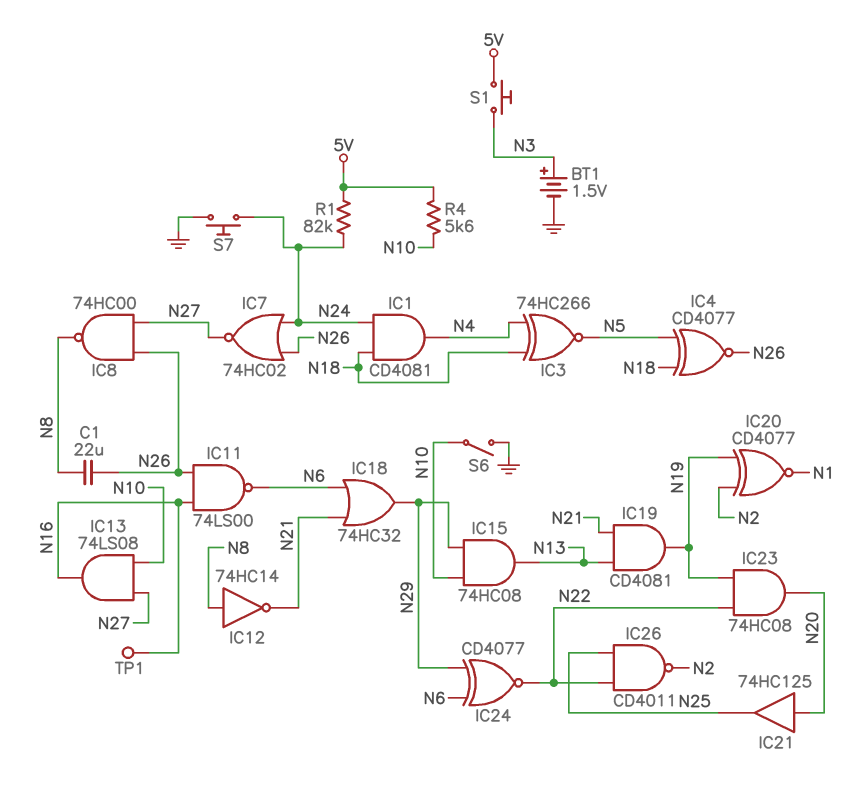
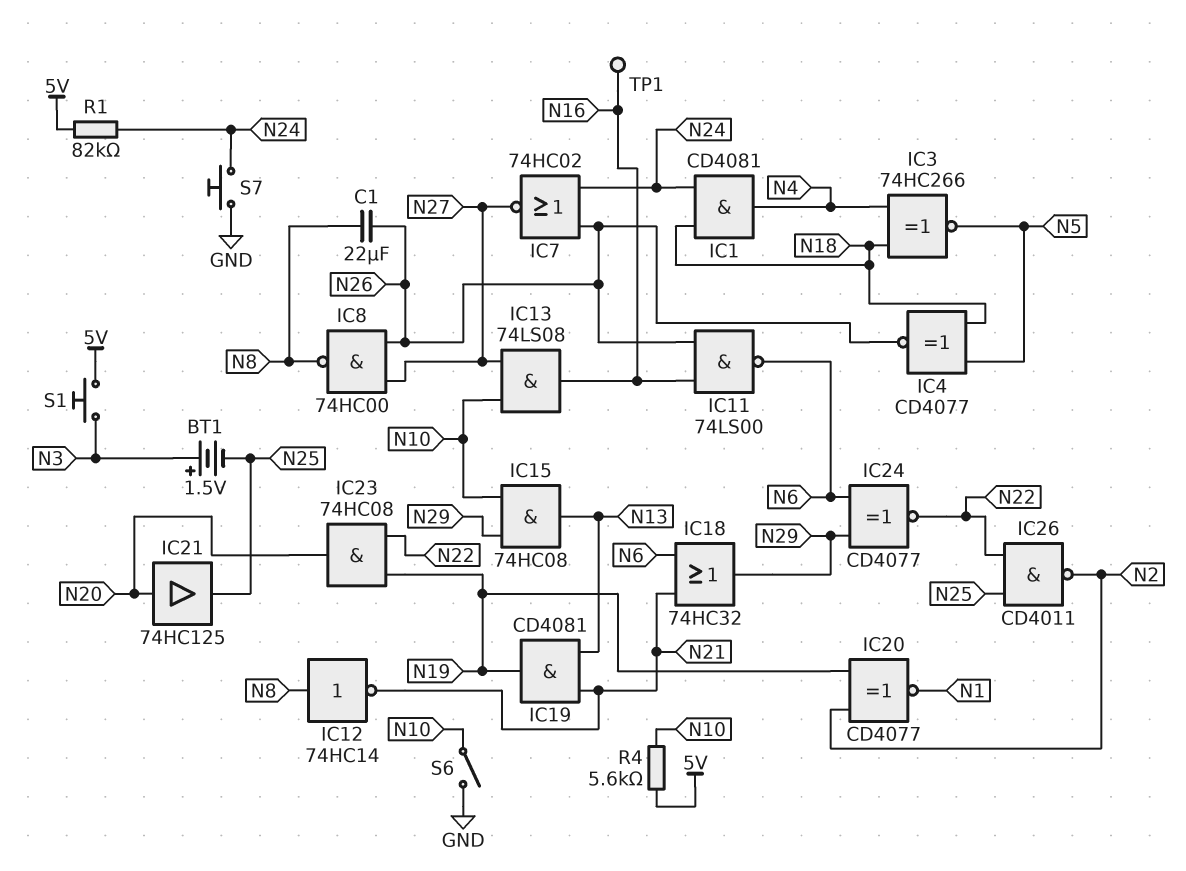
BT1: 1.5V (plus N3, minus GND) -> 1.5V (plus N3, minus N25)

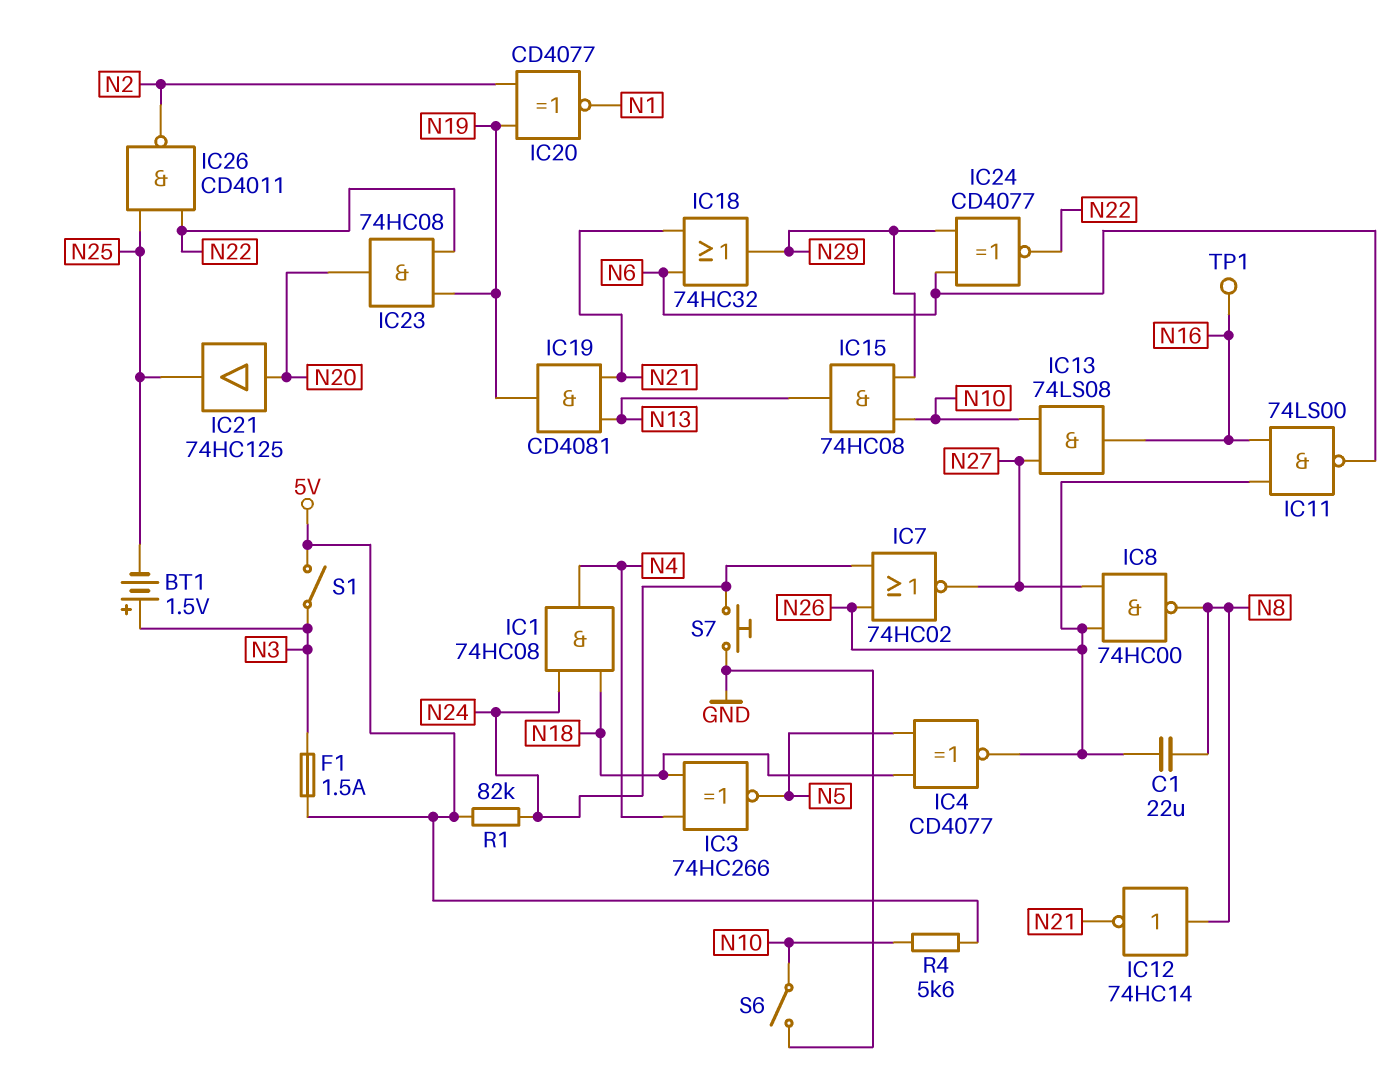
F1: none -> 1.5A (5V, N3)
IC1: AND CD4081 (in N18, in N24, out N4) -> AND 74HC08 (in N18, in N24, out N4)
S1: button (5V, N3) -> switch (5V, N3)

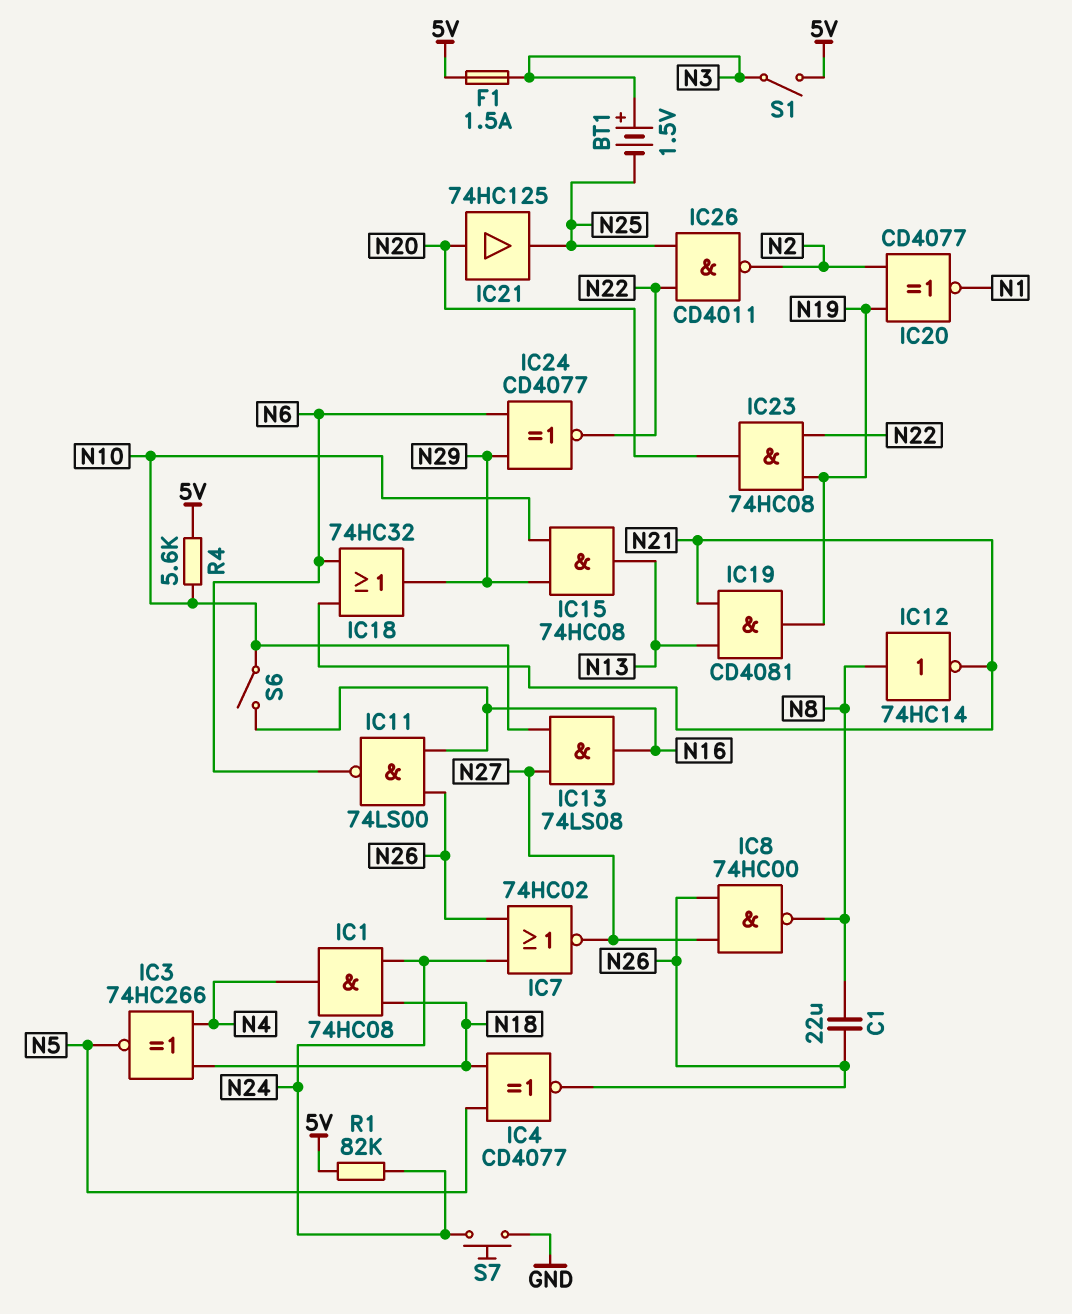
S6: switch (GND, N10) -> switch (N10, N16)
TP1: test point (N16) -> none

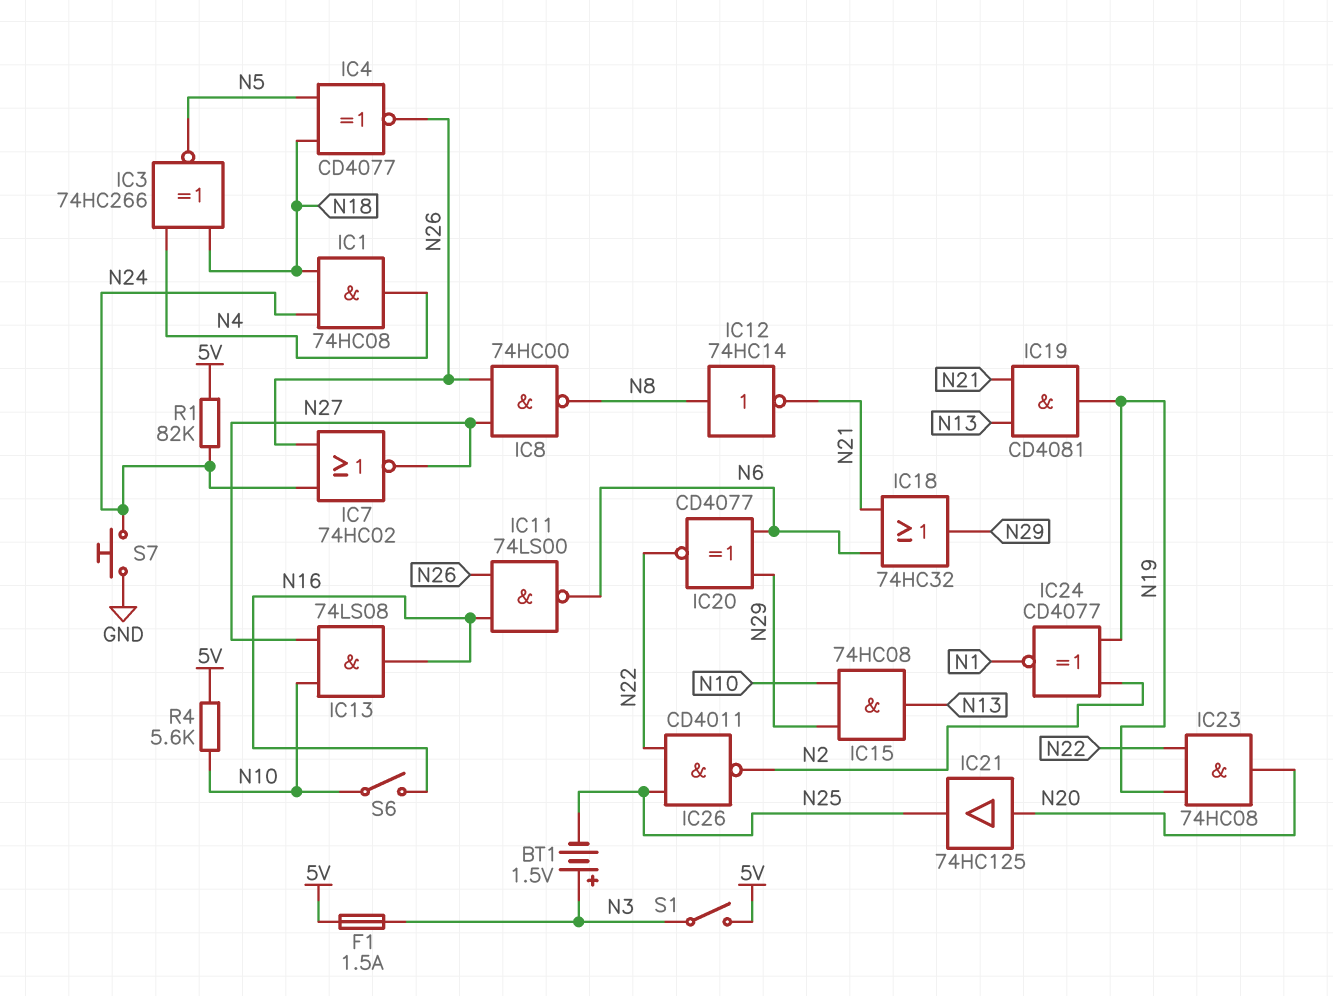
C1: 22uF (N8, N26) -> none
IC20: XNOR CD4077 (in N2, in N19, out N1) -> XNOR CD4077 (in N6, in N29, out N22)
IC24: XNOR CD4077 (in N6, in N29, out N22) -> XNOR CD4077 (in N2, in N19, out N1)

